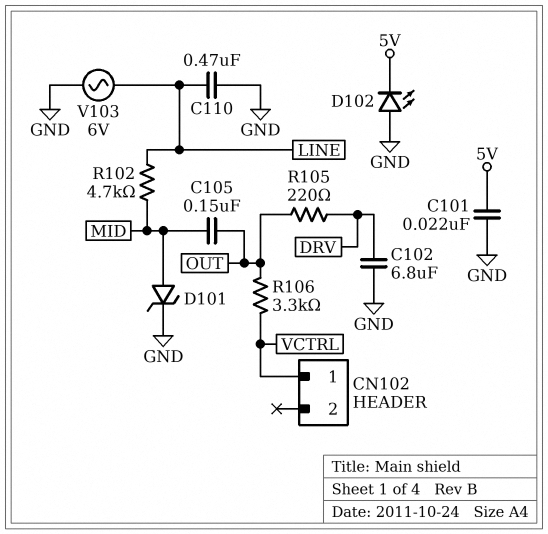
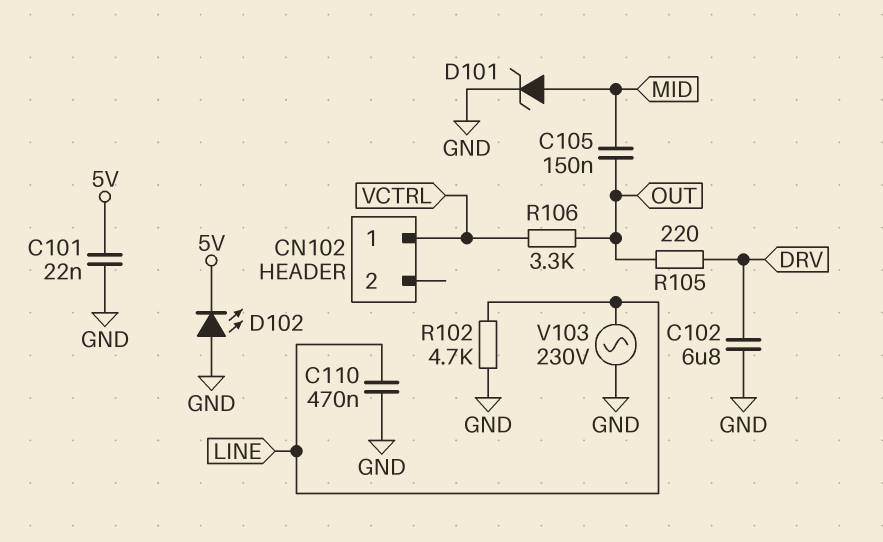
R102: 4.7k (LINE, MID) -> 4.7k (GND, LINE)
V103: AC 6V (GND, LINE) -> AC 230V (GND, LINE)

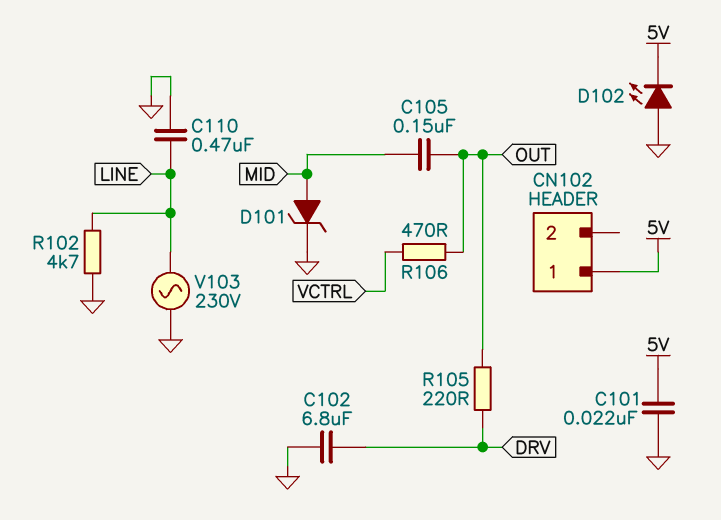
CN102 pin 1: VCTRL -> 5V
R106: 3.3k (OUT, VCTRL) -> 470 (OUT, VCTRL)

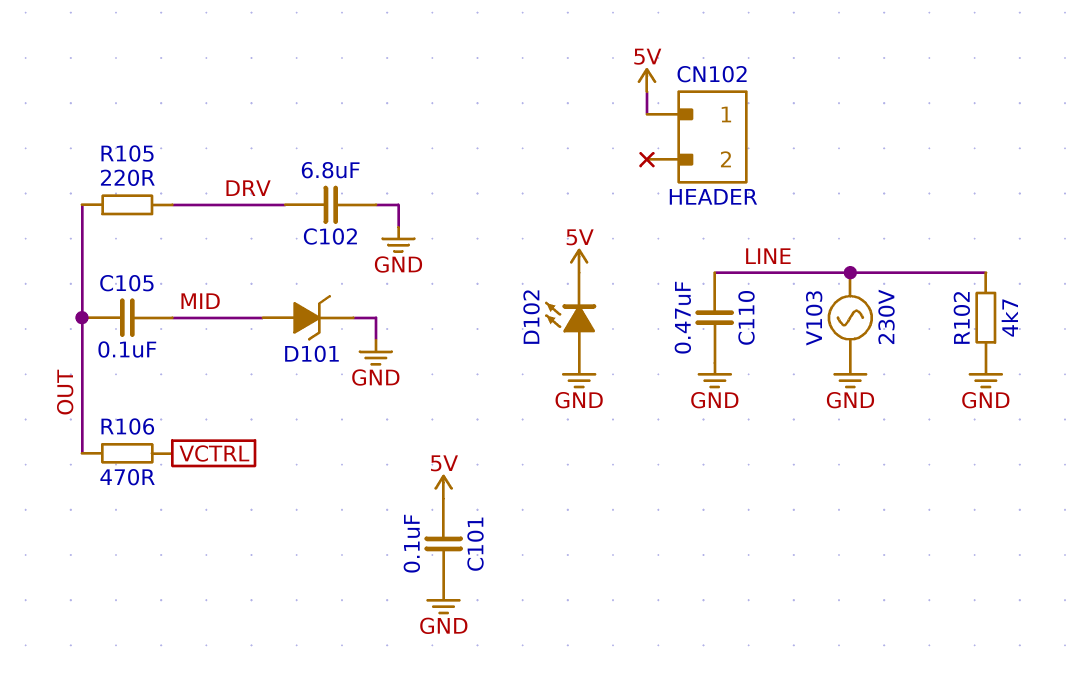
C101: 22nF (5V, GND) -> 100nF (5V, GND)
C105: 150nF (MID, OUT) -> 100nF (MID, OUT)

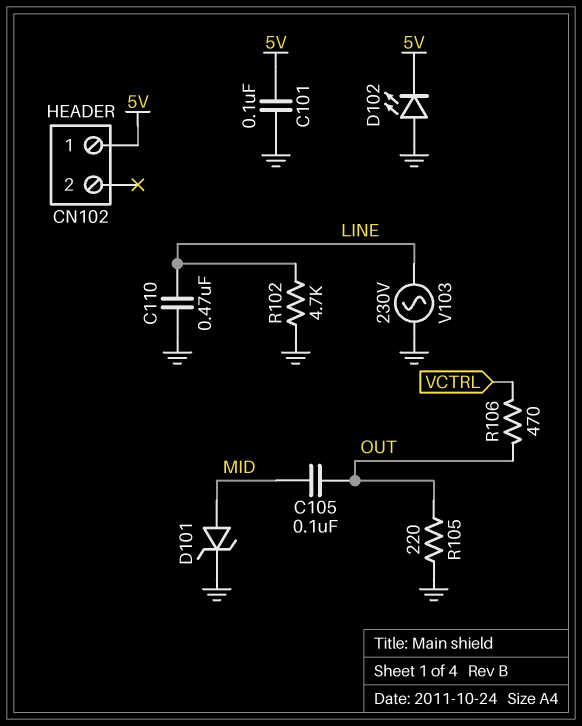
C102: 6.8uF (DRV, GND) -> none
R105: 220 (DRV, OUT) -> 220 (GND, OUT)

